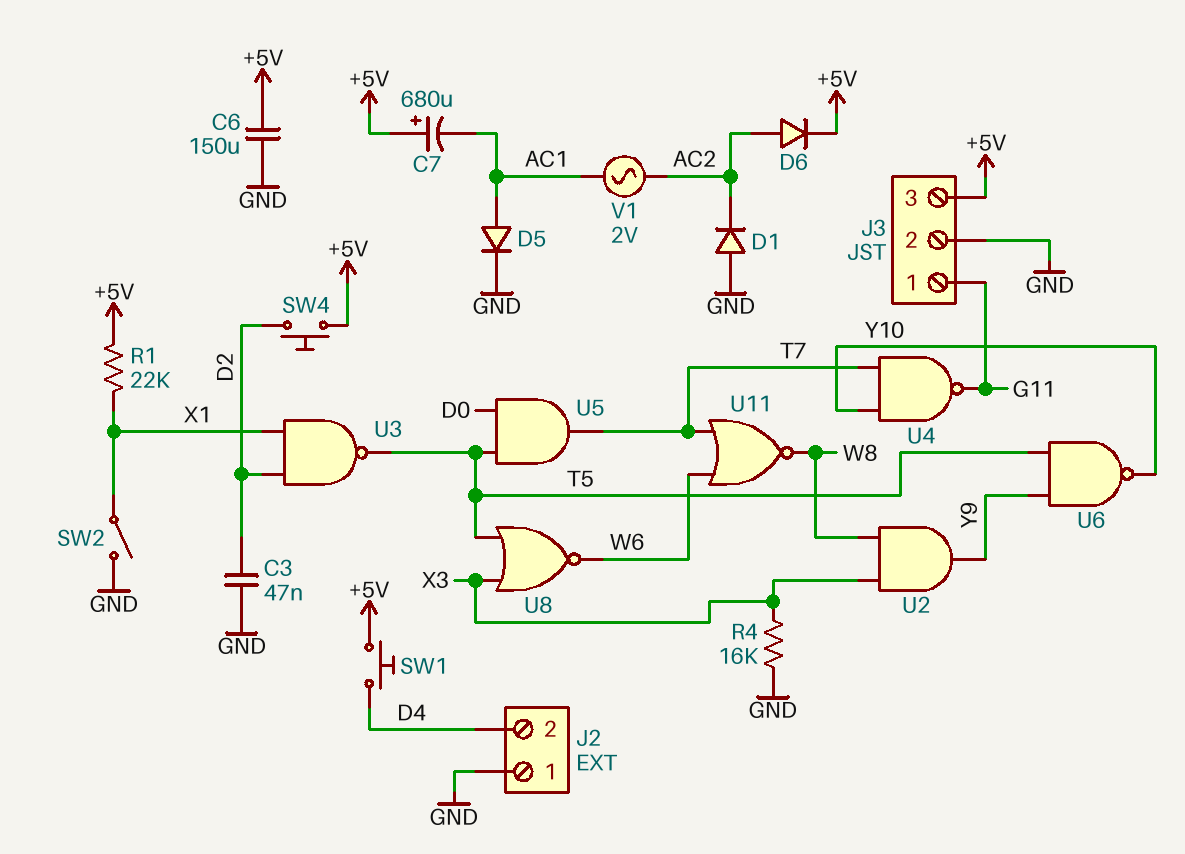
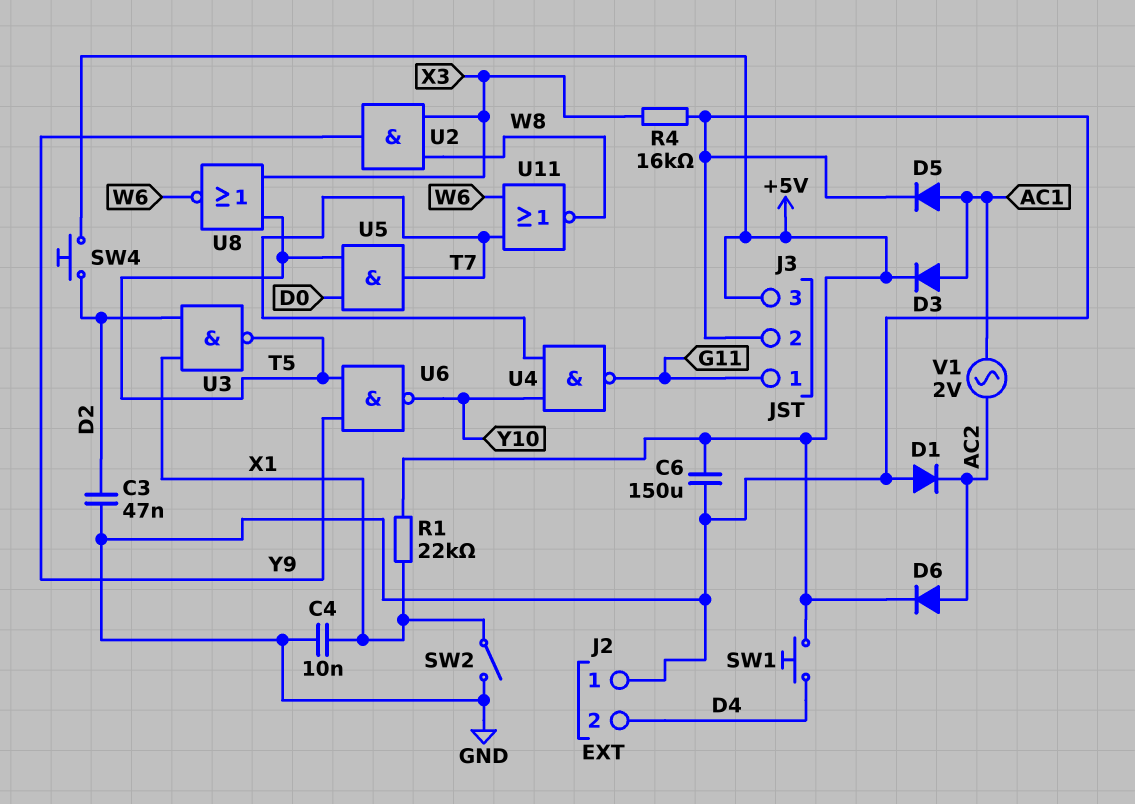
C4: none -> 10nF (GND, X1)
C7: 680uF (plus +5V, minus AC1) -> none
D3: none -> diode (A AC1, K +5V)

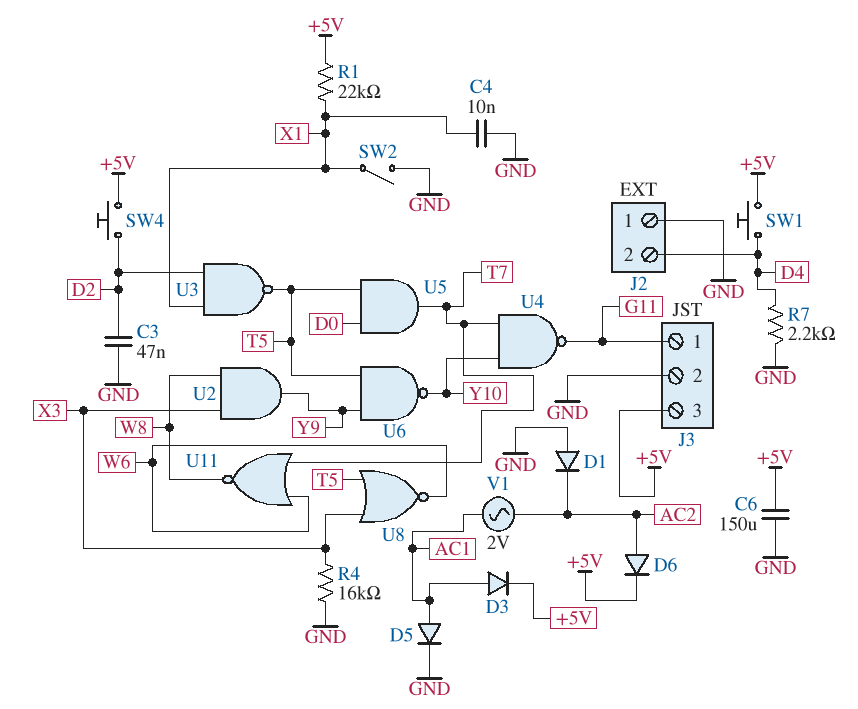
R7: none -> 2.2k (D4, GND)

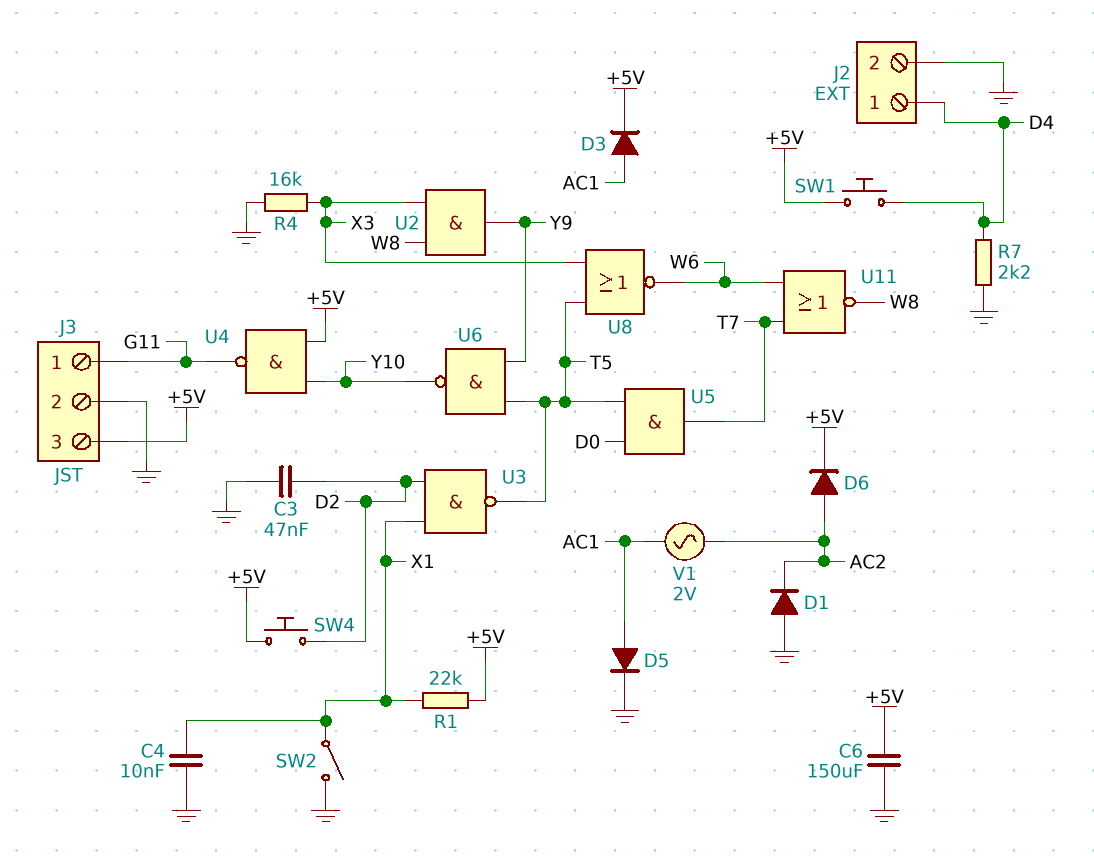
J2 pin 1: GND -> D4
J2 pin 2: D4 -> GND
U4: NAND (in T7, in Y10, out G11) -> NAND (in +5V, in Y10, out G11)

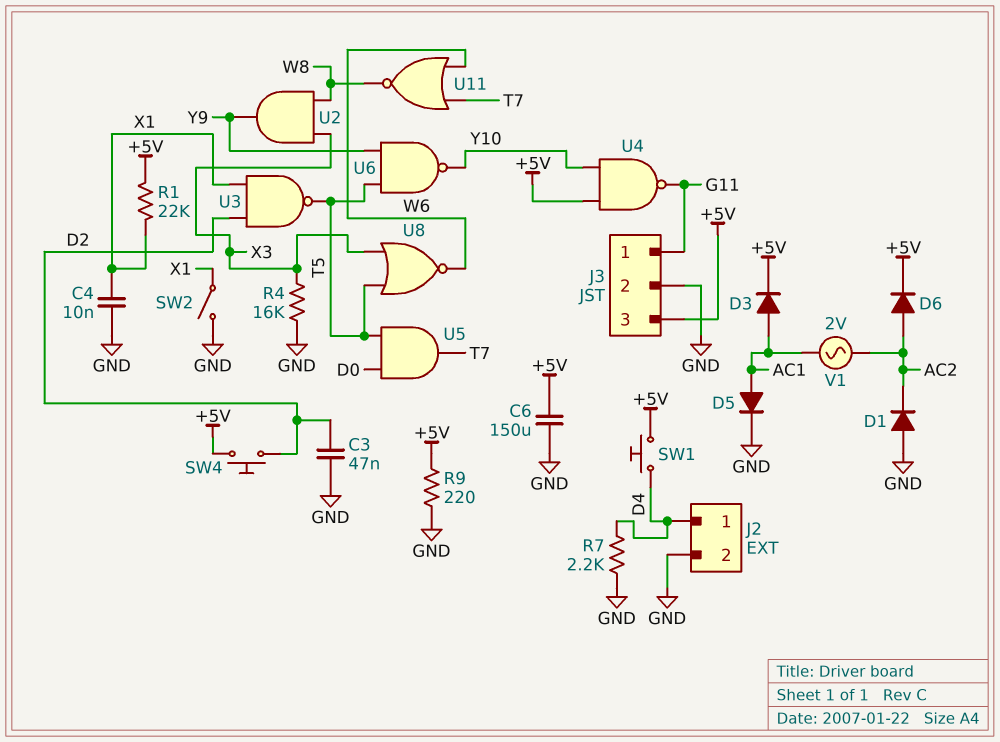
R9: none -> 220 (+5V, GND)

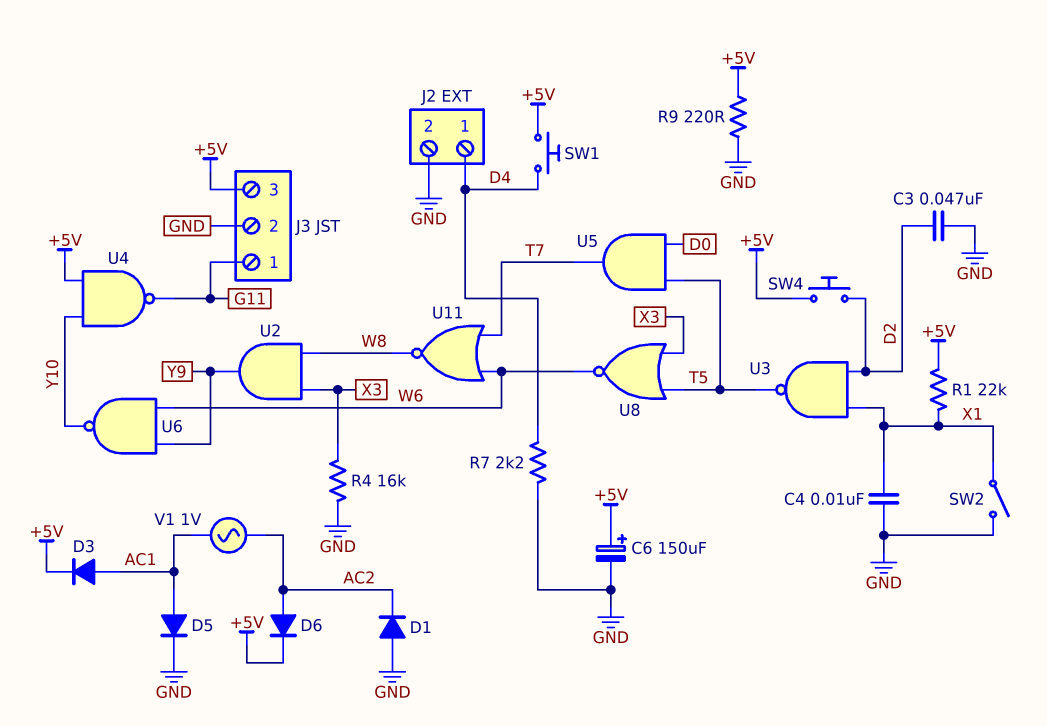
C6: 150uF (+5V, GND) -> 150uF (plus +5V, minus GND)
U6: NAND (in T5, in Y9, out Y10) -> NAND (in W6, in Y9, out Y10)
V1: AC 2V (AC1, AC2) -> AC 1V (AC1, AC2)

